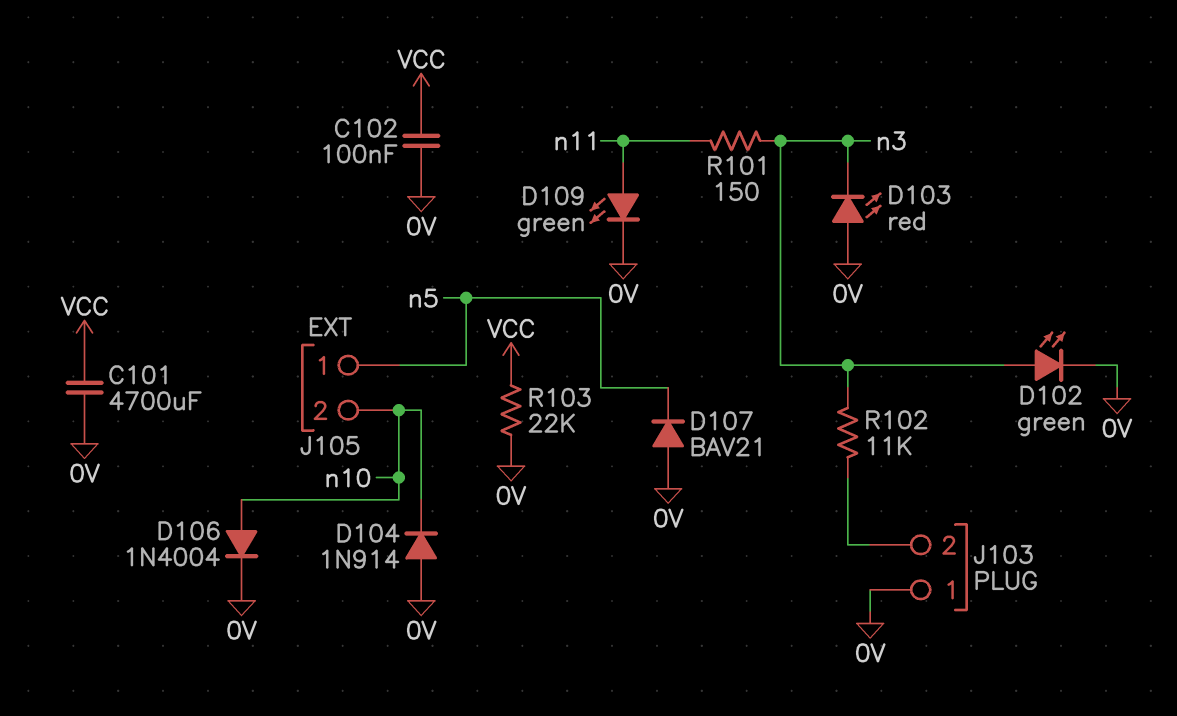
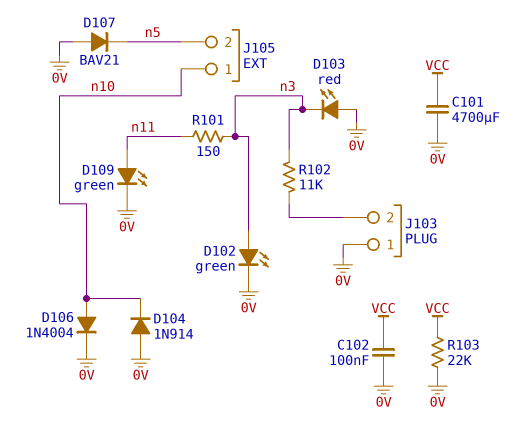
J105 pin 1: n5 -> n10
J105 pin 2: n10 -> n5

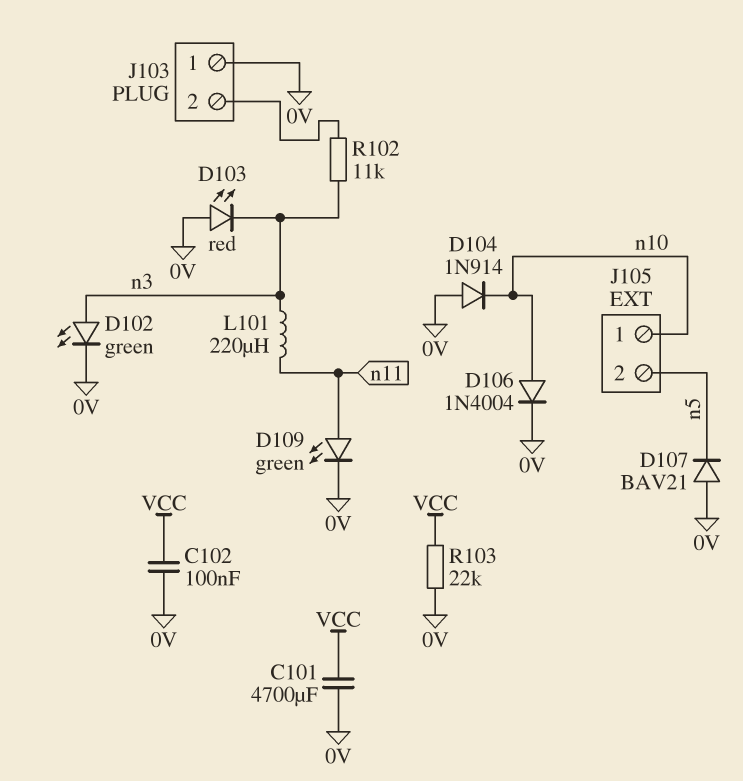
L101: none -> 220uH (n3, n11)
R101: 150 (n3, n11) -> none

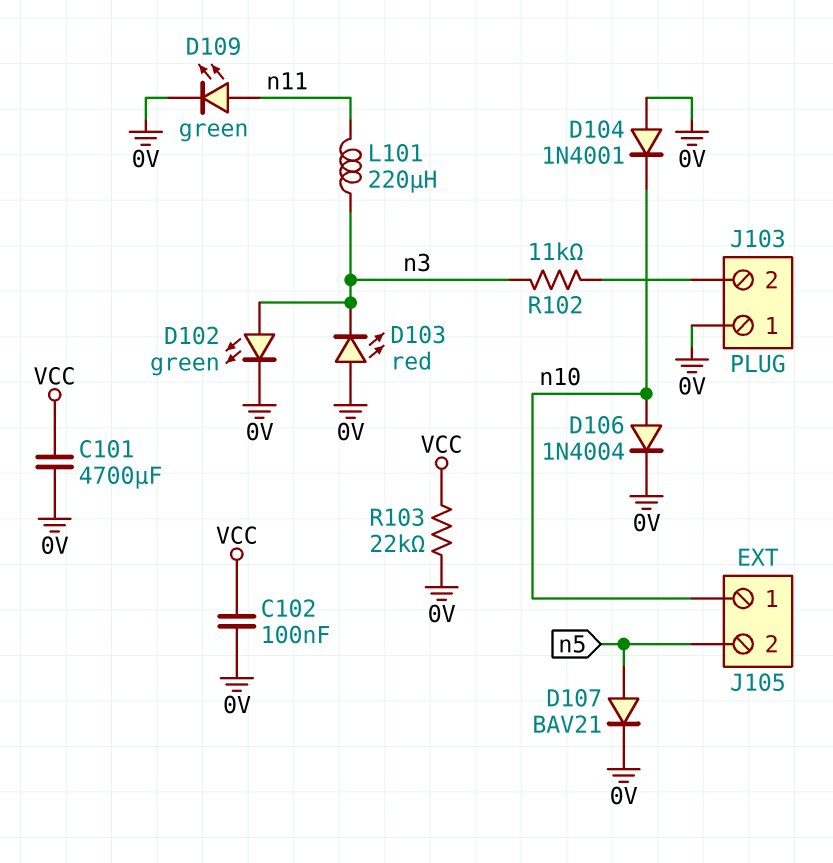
D104: diode 1N914 (A 0V, K n10) -> diode 1N4001 (A 0V, K n10)
D107: diode BAV21 (A 0V, K n5) -> diode BAV21 (A n5, K 0V)

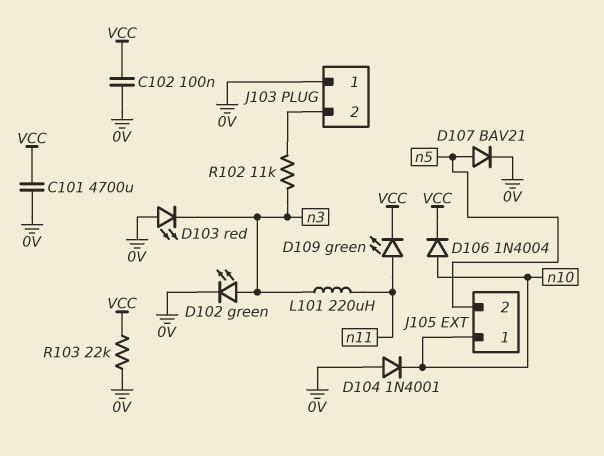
D106: diode 1N4004 (A n10, K 0V) -> diode 1N4004 (A n10, K VCC)
D109: LED green (A n11, K 0V) -> LED green (A n11, K VCC)

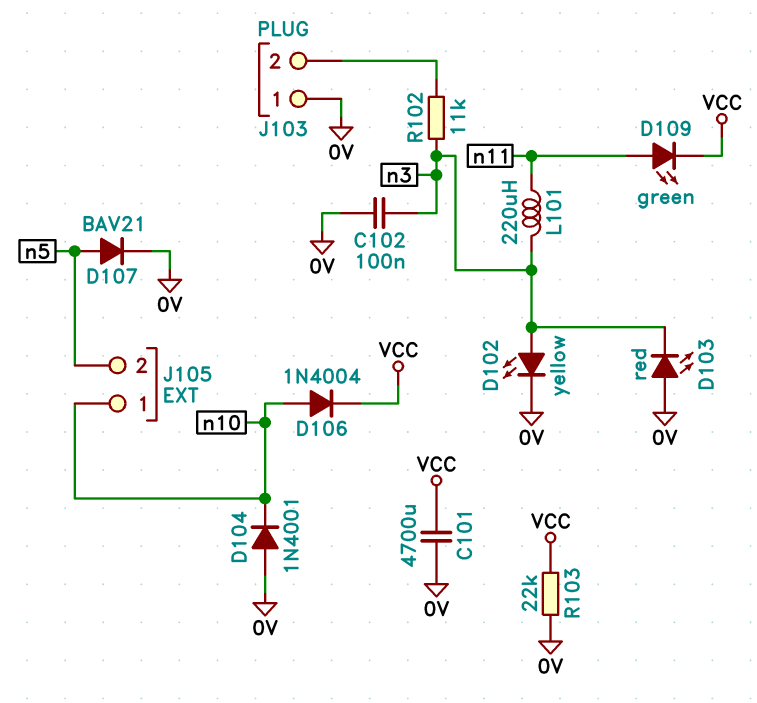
C102: 100nF (0V, VCC) -> 100nF (0V, n3)
D102: LED green (A n3, K 0V) -> LED yellow (A n3, K 0V)

